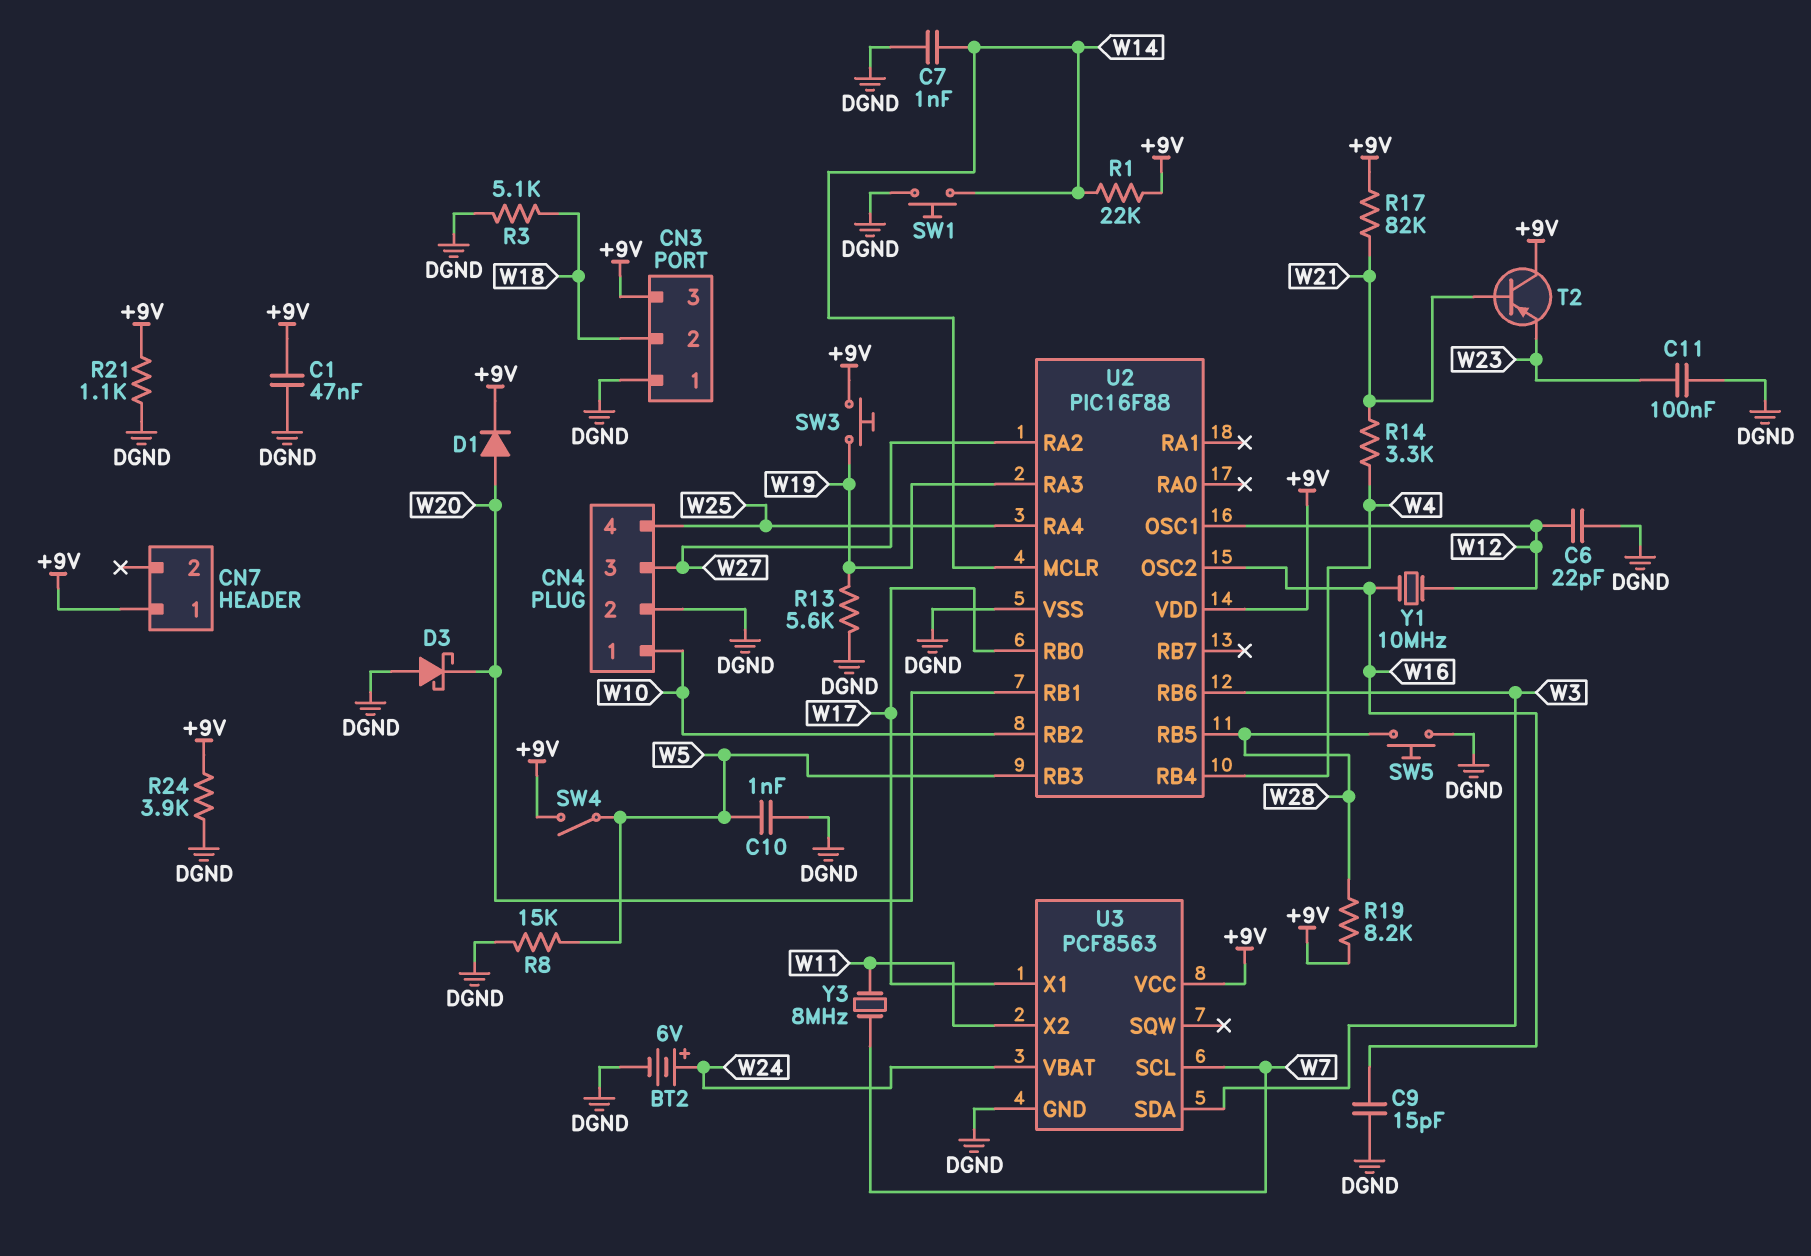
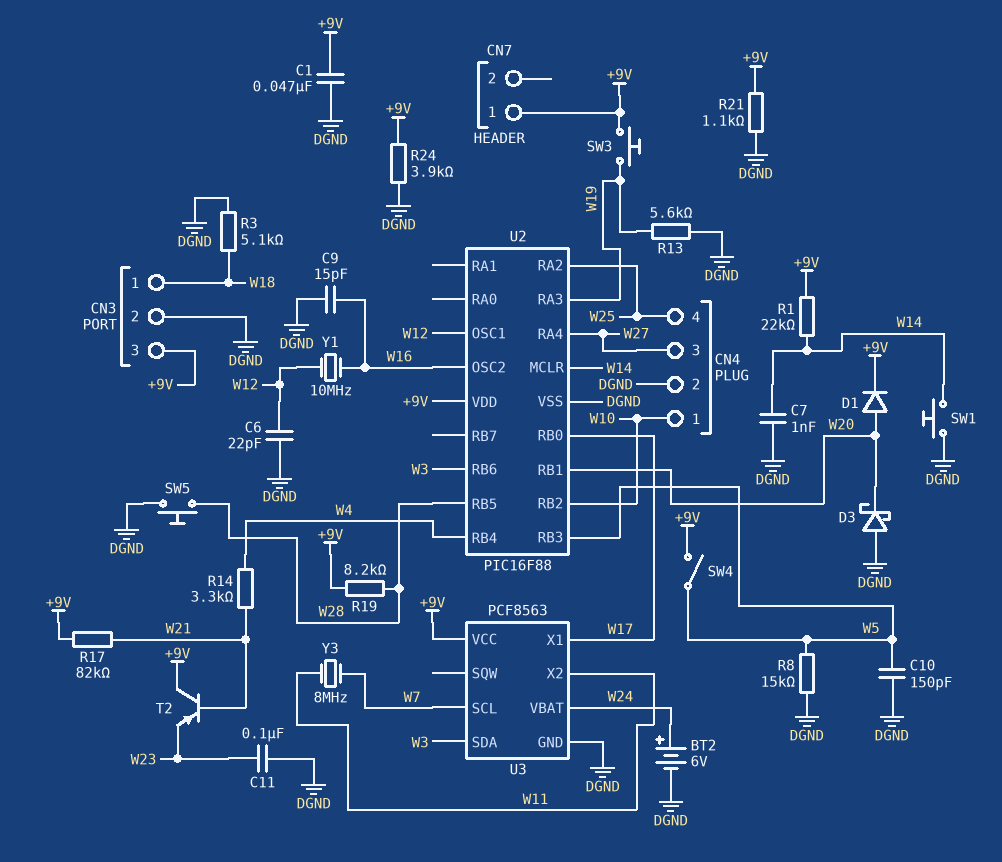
C10: 1nF (DGND, W5) -> 150pF (DGND, W5)
CN3 pin 1: DGND -> W18
CN3 pin 2: W18 -> DGND
U2 pin RA2: W27 -> W25
U2 pin RA4: W25 -> W27

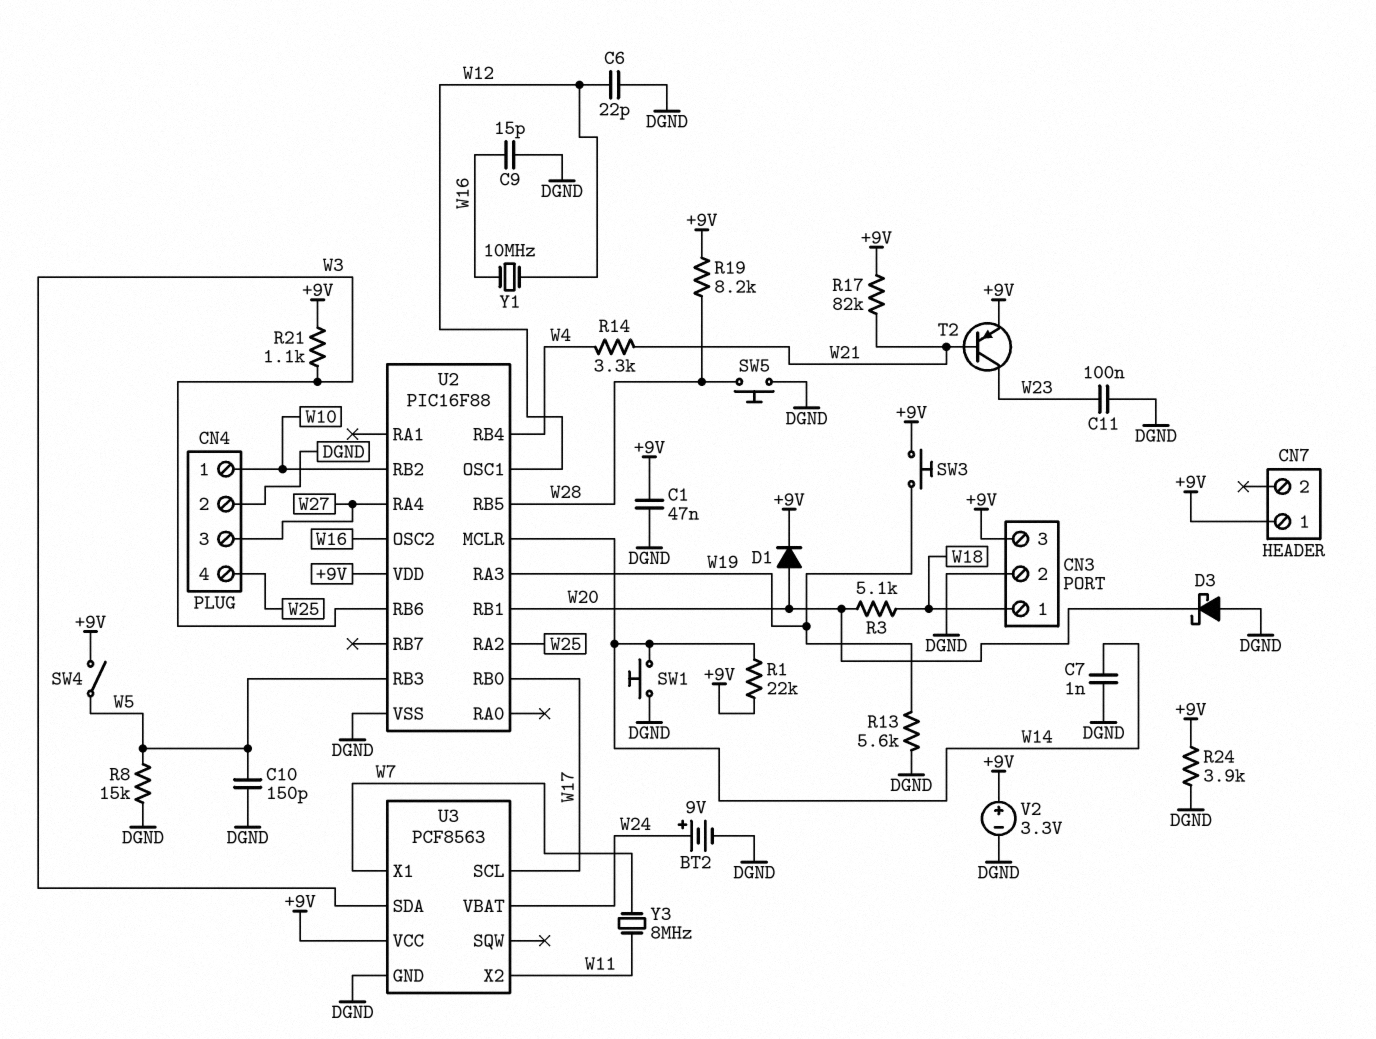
BT2: 6V (plus W24, minus DGND) -> 9V (plus W24, minus DGND)
R3: 5.1k (DGND, W18) -> 5.1k (W18, W20)
R21: 1.1k (+9V, DGND) -> 1.1k (+9V, W3)
T2: PNP (B W21, C +9V, E W23) -> PNP (B W21, C W23, E +9V)
U3 pin SCL: W7 -> W17
U3 pin X1: W17 -> W7
V2: none -> 3.3V (plus +9V, minus DGND)

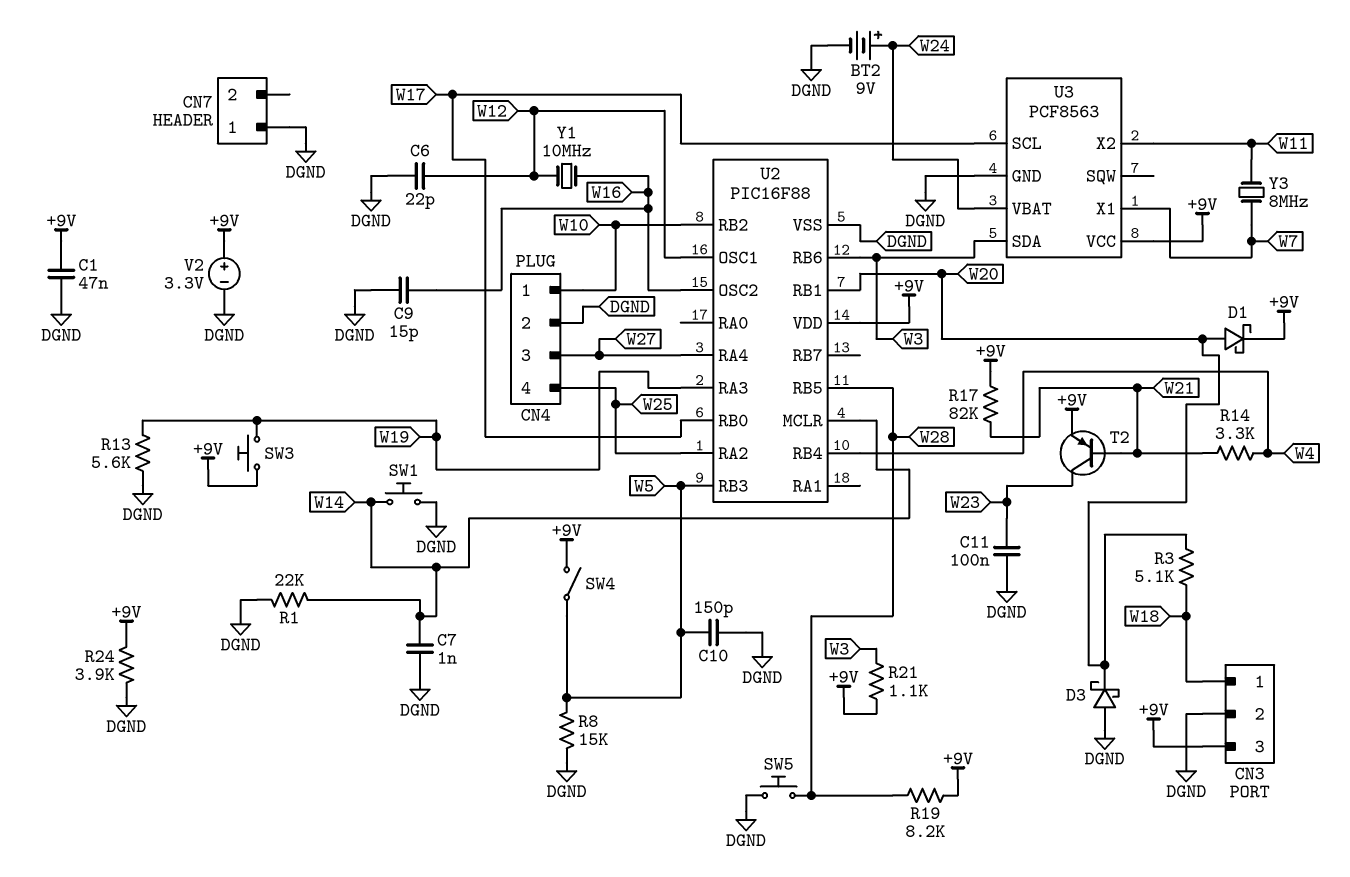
CN7 pin 1: +9V -> DGND
D1: diode (A W20, K +9V) -> schottky (A W20, K +9V)
R1: 22k (+9V, W14) -> 22k (DGND, W14)

